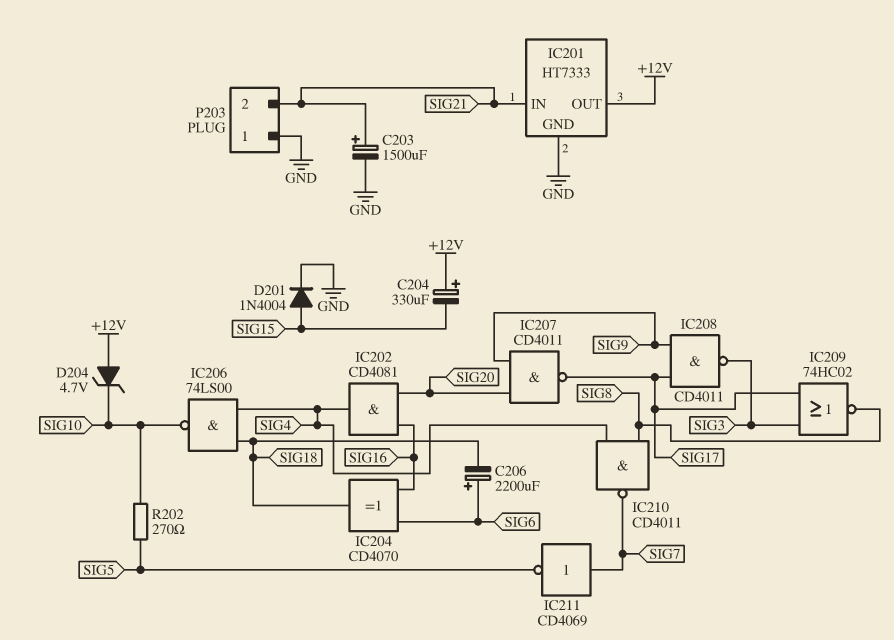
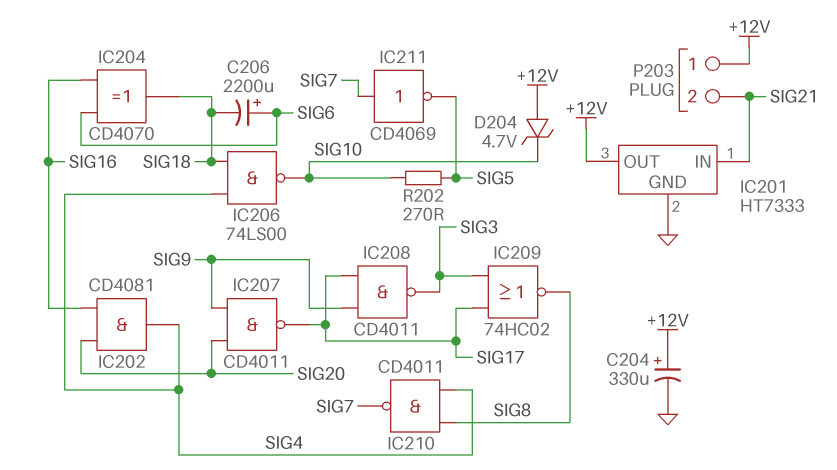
C203: 1500uF (plus SIG21, minus GND) -> none
C204: 330uF (plus +12V, minus SIG15) -> 330uF (plus +12V, minus GND)
D201: diode 1N4004 (A SIG15, K GND) -> none
P203 pin 1: GND -> +12V

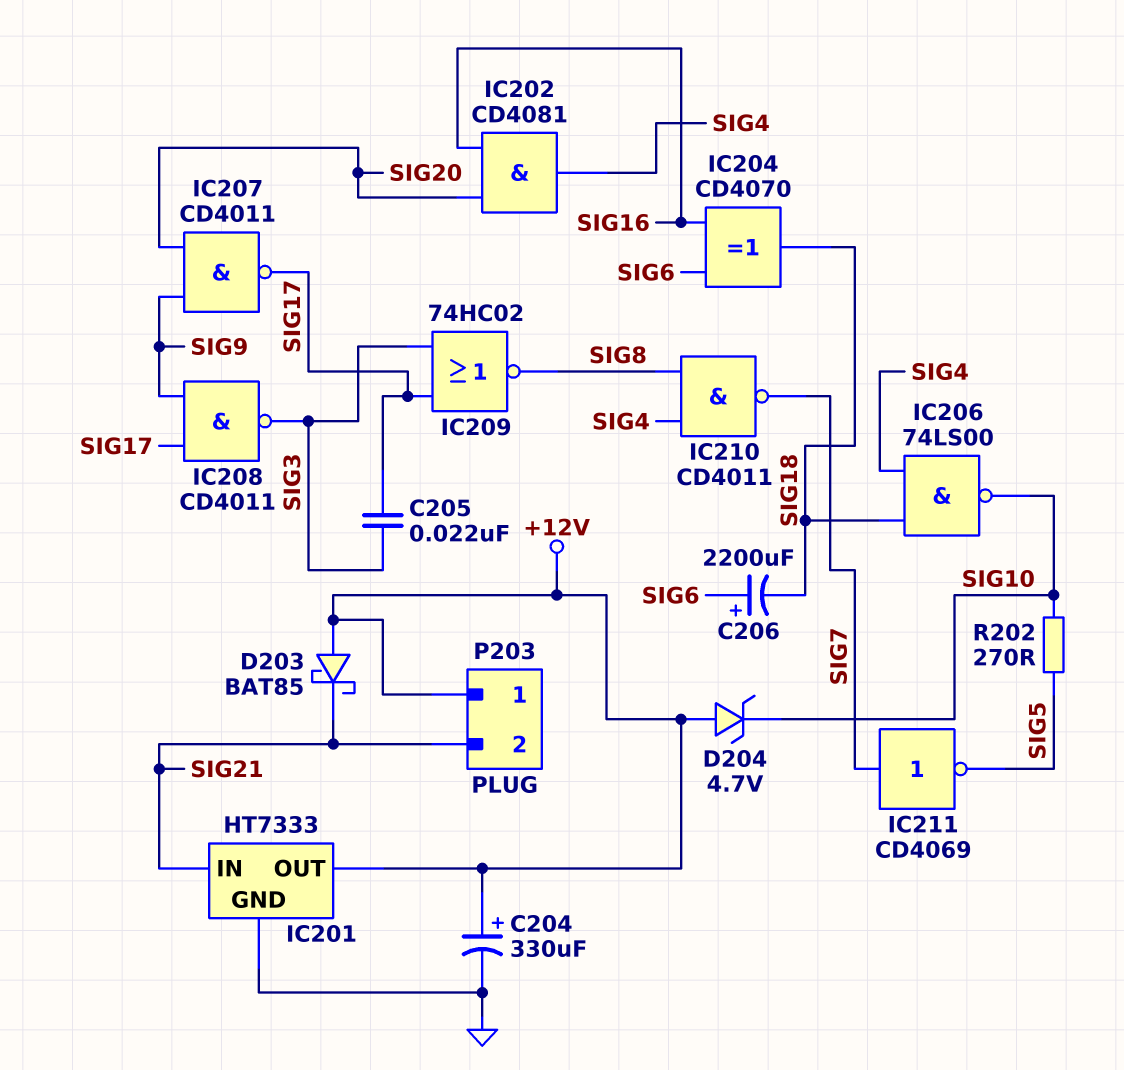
C205: none -> 22nF (SIG3, SIG17)
D203: none -> schottky BAT85 (A +12V, K SIG21)

